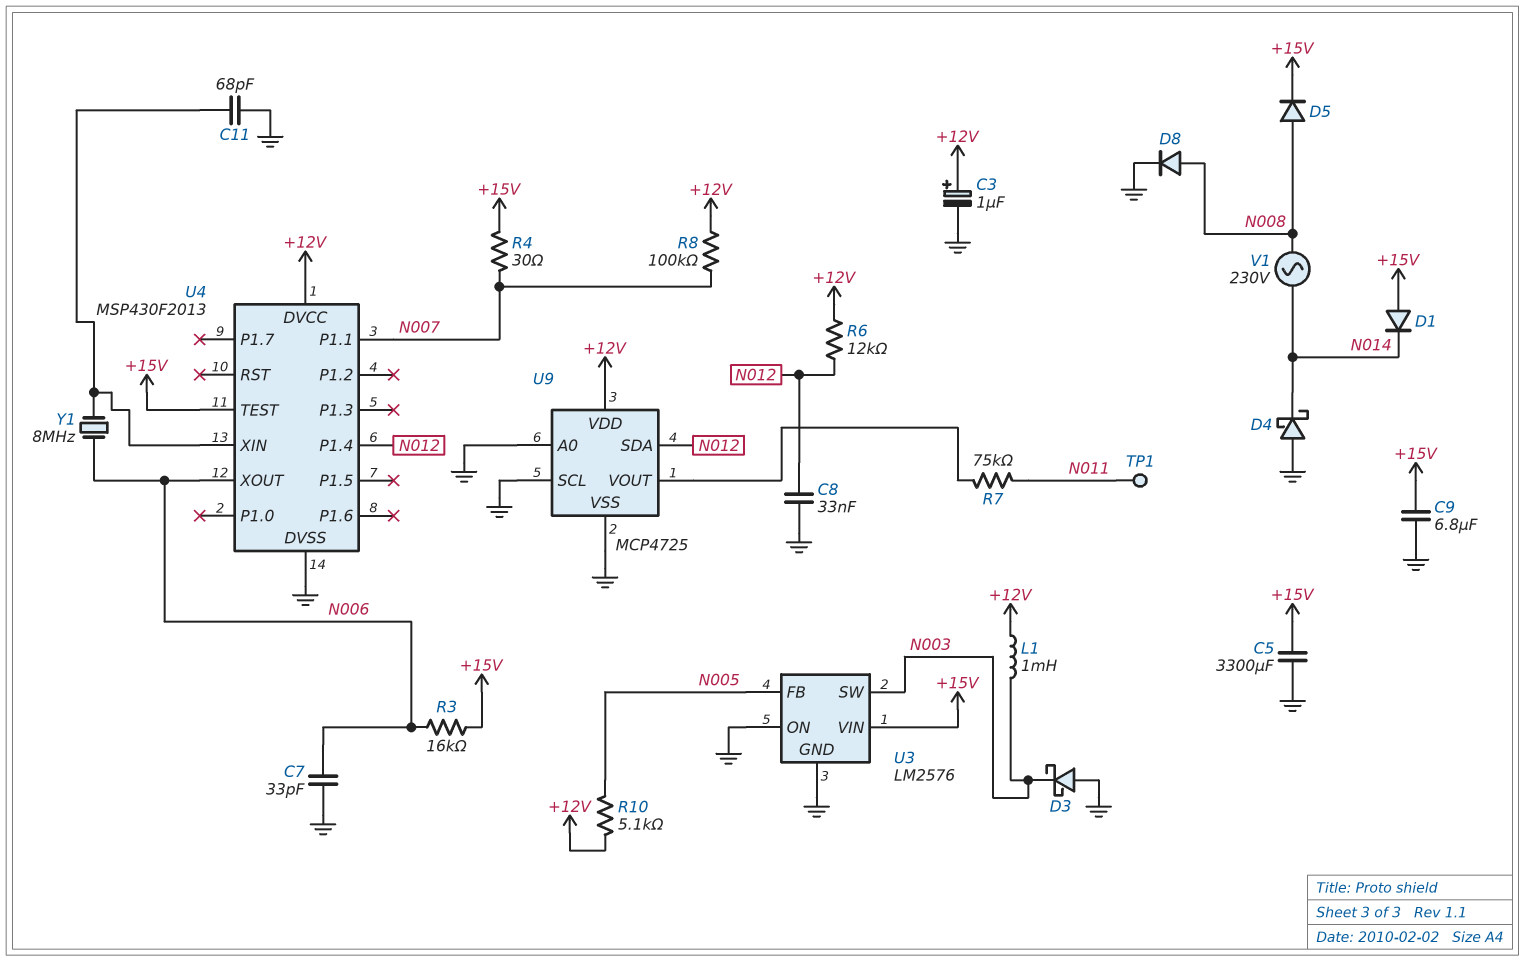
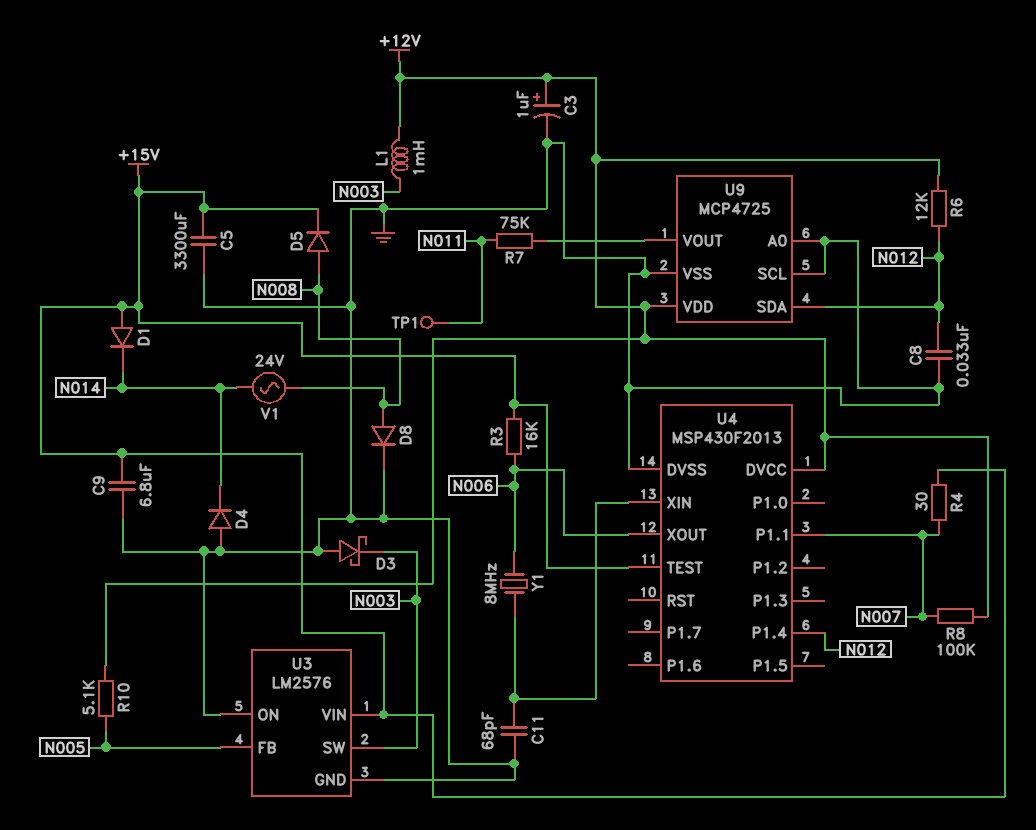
C7: 33pF (GND, N006) -> none
D4: schottky (A GND, K N014) -> diode (A GND, K N014)
V1: AC 230V (N008, N014) -> AC 24V (N008, N014)

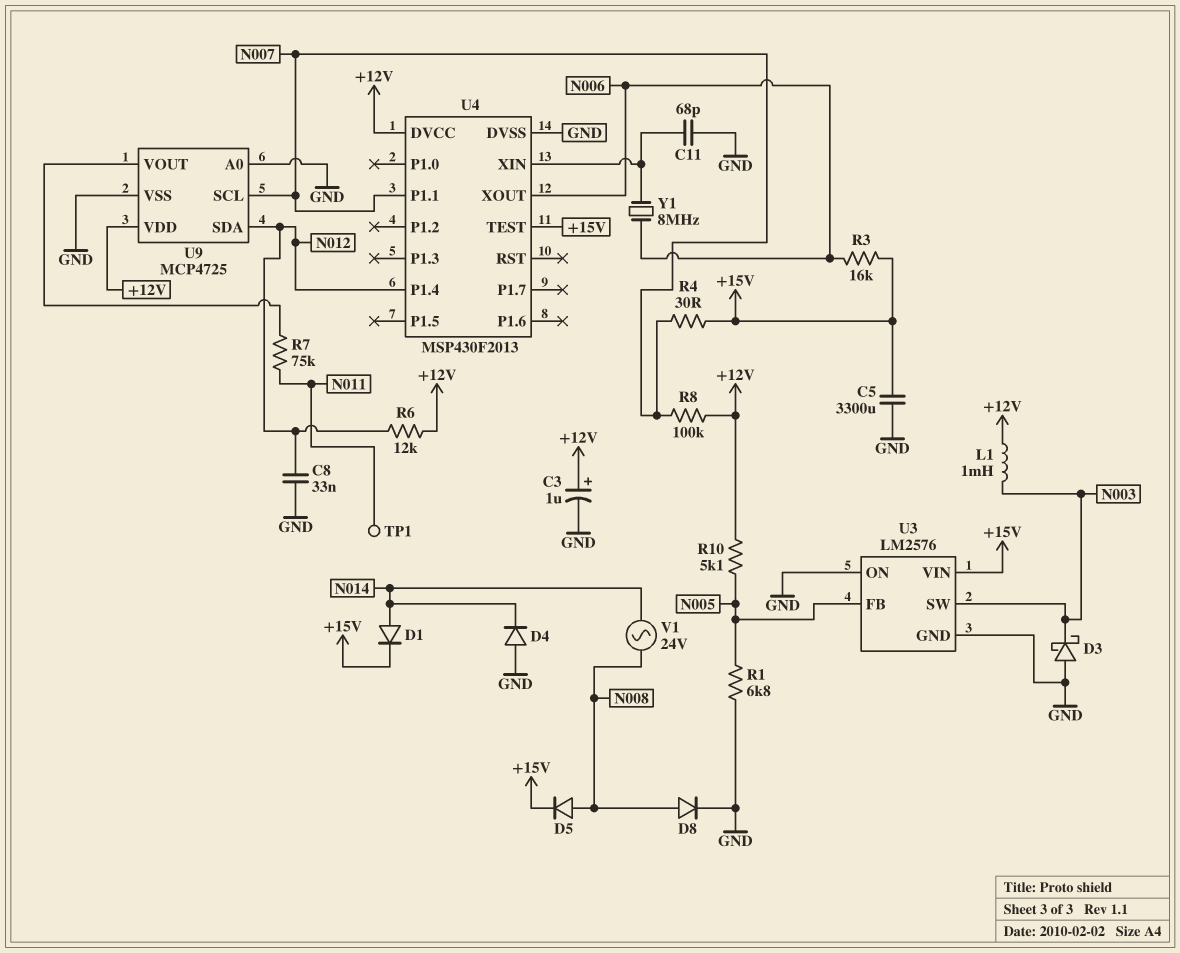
C9: 6.8uF (+15V, GND) -> none
D1: diode (A +15V, K N014) -> diode (A N014, K +15V)
R1: none -> 6.8k (GND, N005)
U9 pin SCL: GND -> N007

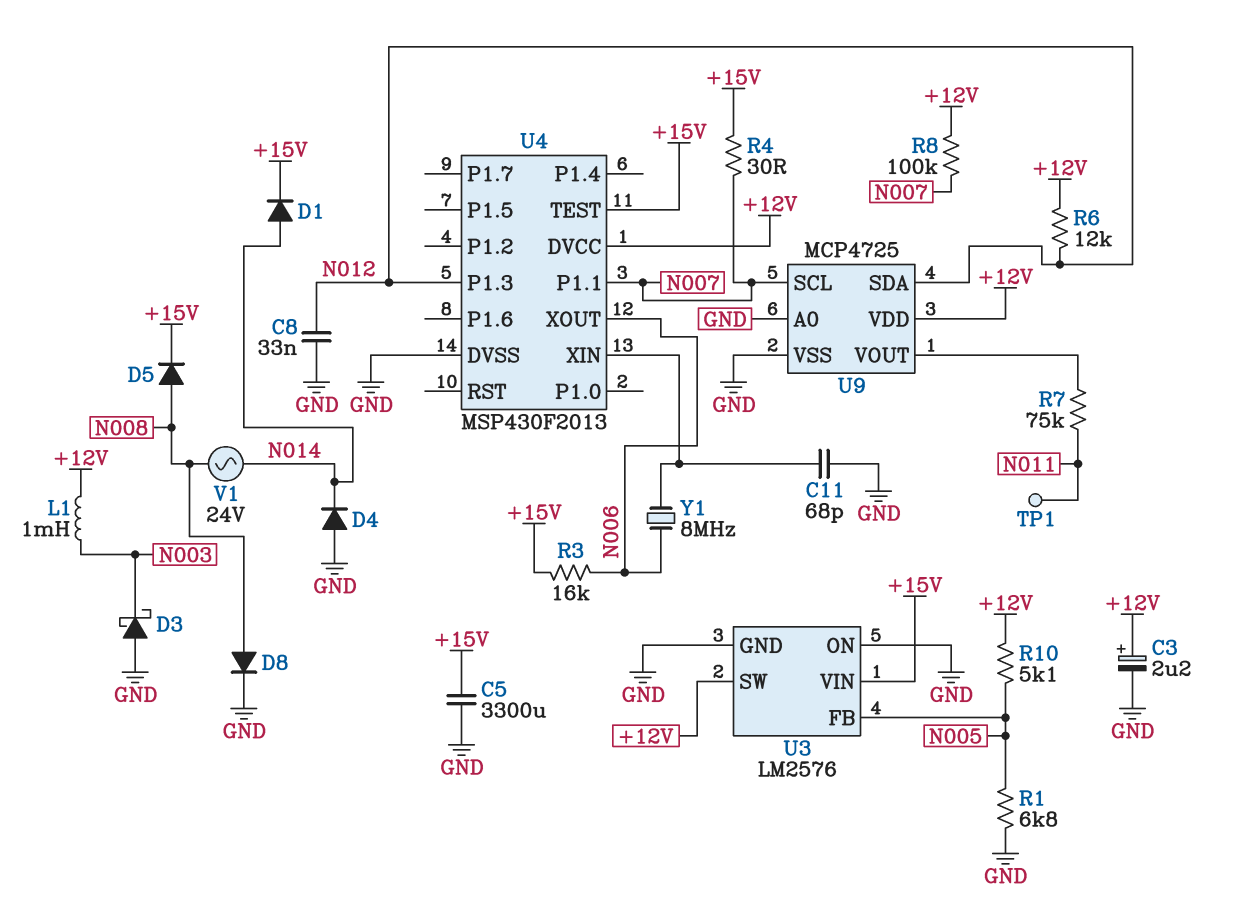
C3: 1uF (plus +12V, minus GND) -> 2.2uF (plus +12V, minus GND)
U3 pin SW: N003 -> +12V
U4 pin P1.3: none -> N012
U4 pin P1.4: N012 -> none

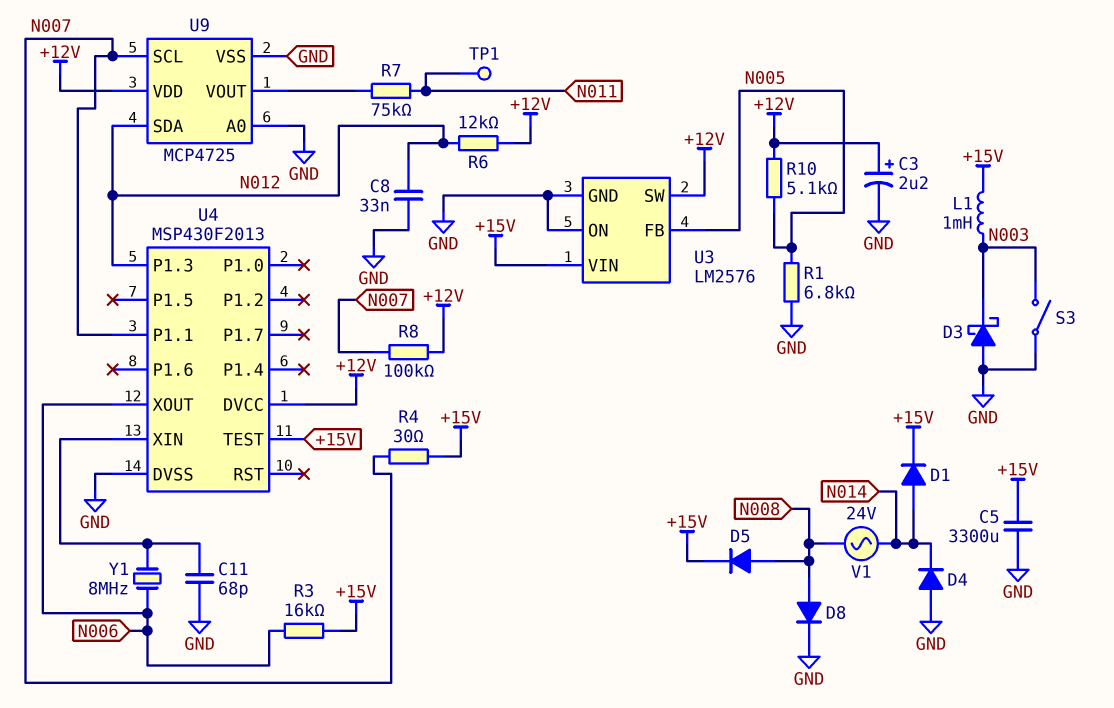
L1: 1mH (+12V, N003) -> 1mH (+15V, N003)
S3: none -> switch (GND, N003)

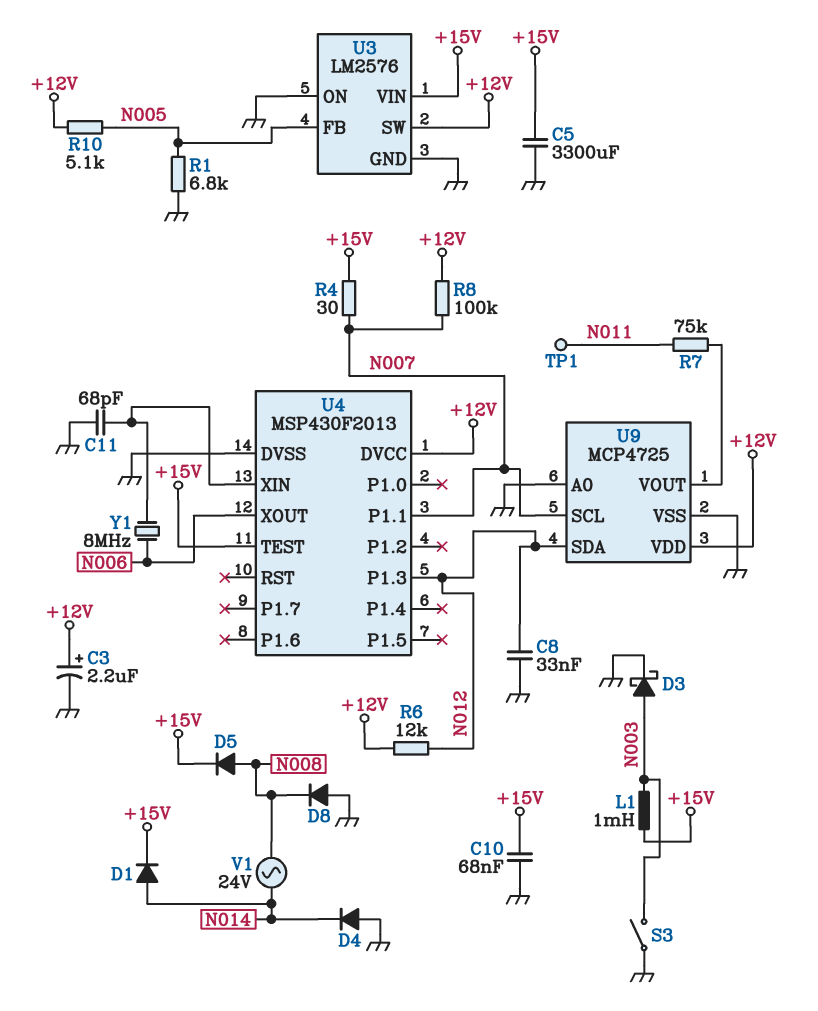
C10: none -> 68nF (+15V, GND)
D3: schottky (A GND, K N003) -> schottky (A N003, K GND)
D8: diode (A N008, K GND) -> diode (A GND, K N008)
R3: 16k (+15V, N006) -> none

